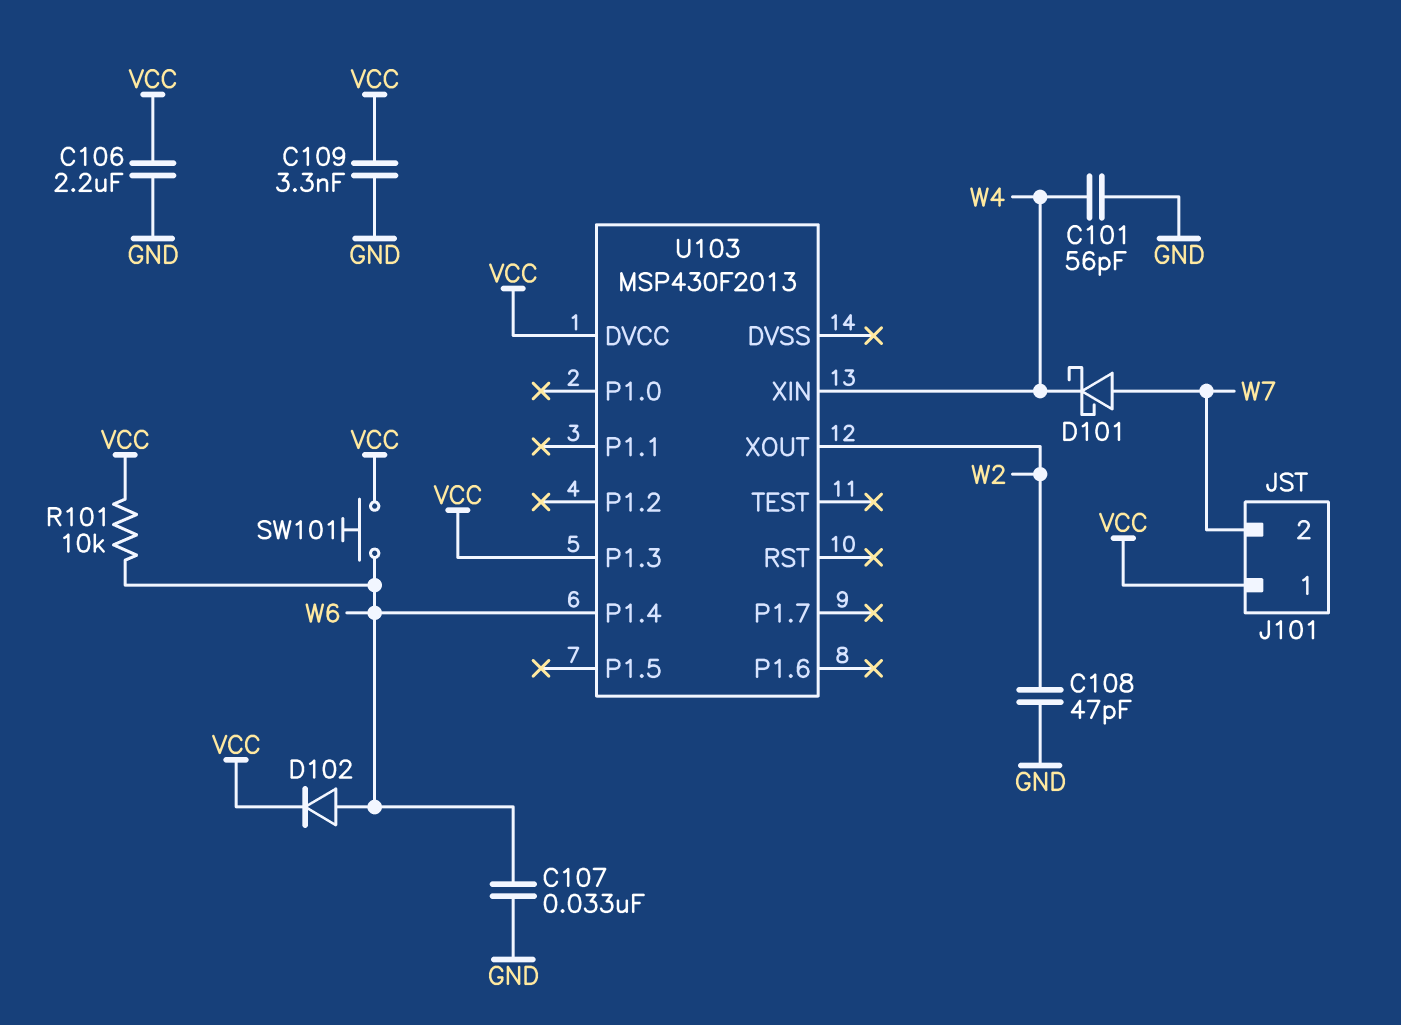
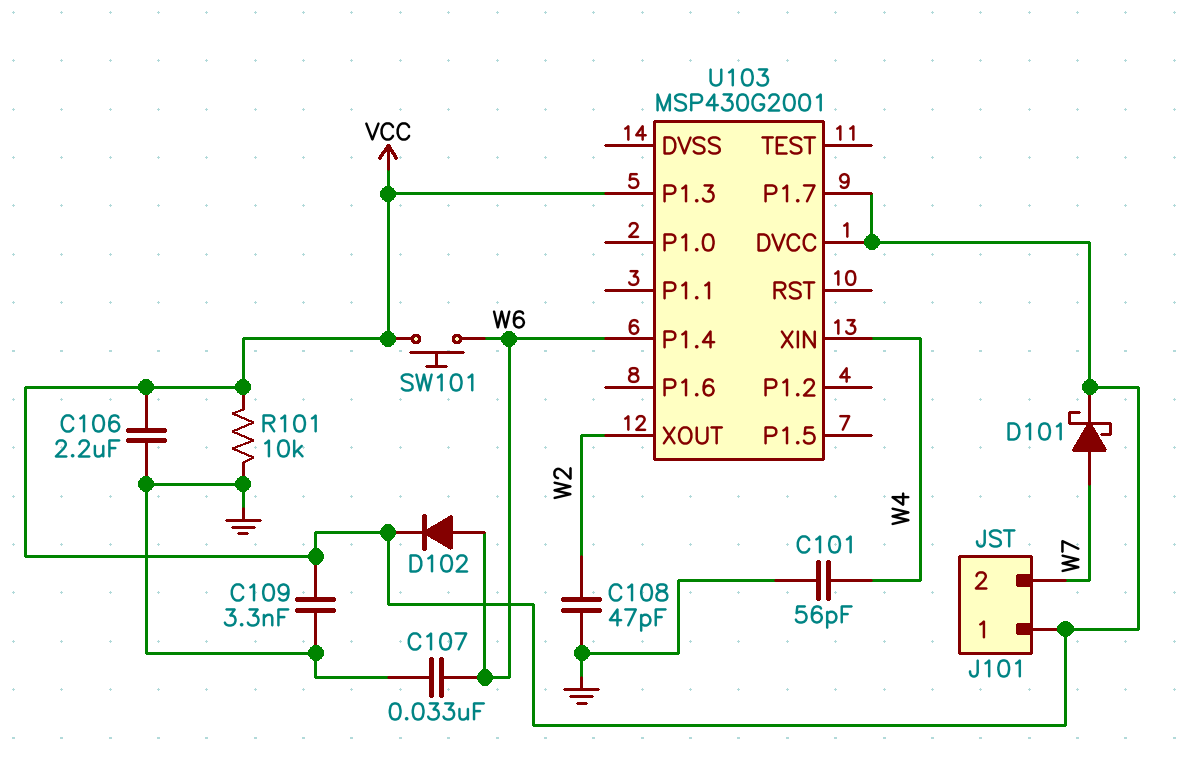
D101: schottky (A W7, K W4) -> schottky (A W7, K VCC)
R101: 10k (VCC, W6) -> 10k (GND, VCC)
U103: MSP430F2013 -> MSP430G2001
U103 pin P1.7: none -> VCC

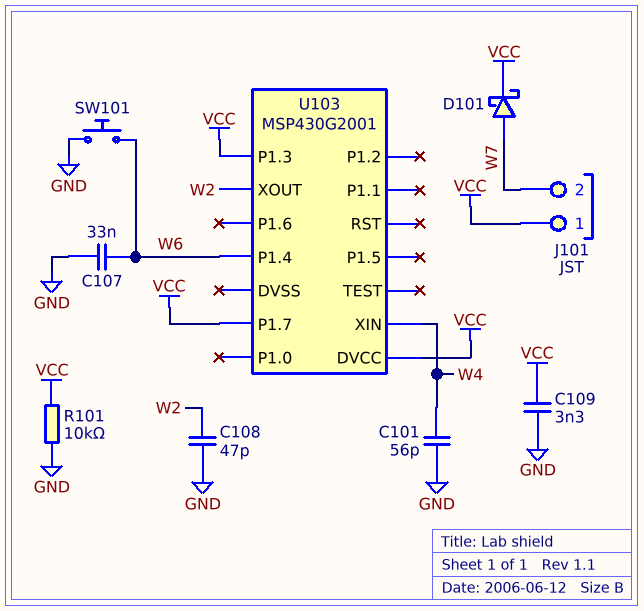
C106: 2.2uF (GND, VCC) -> none
D102: diode (A W6, K VCC) -> none
SW101: button (VCC, W6) -> button (GND, W6)

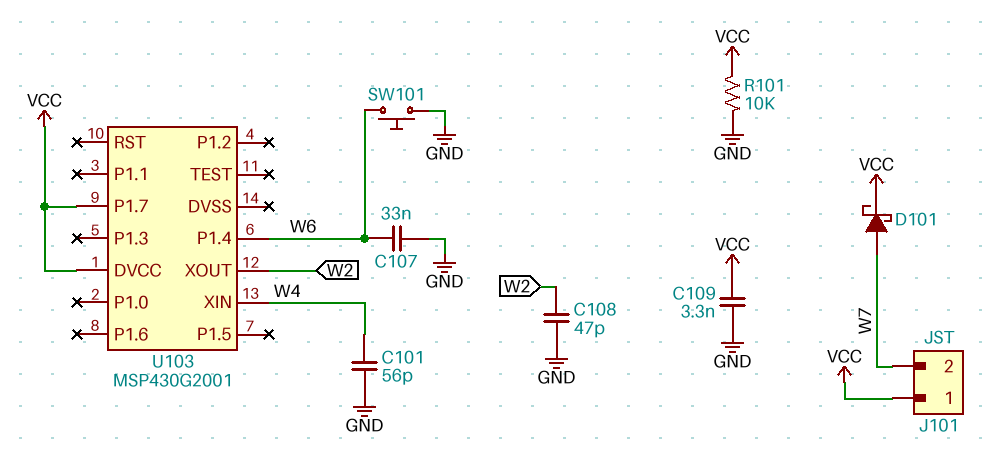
U103 pin P1.3: VCC -> none

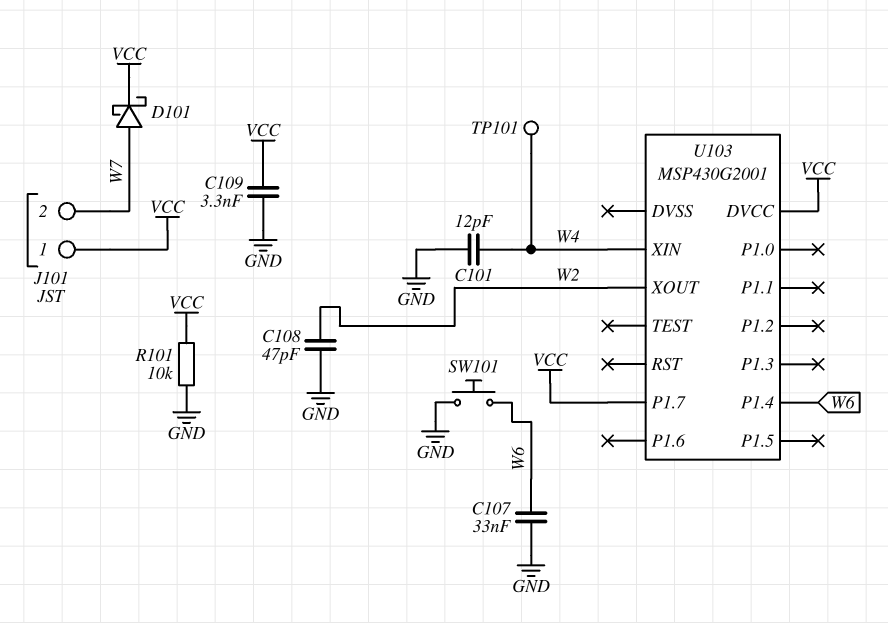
C101: 56pF (GND, W4) -> 12pF (GND, W4)
TP101: none -> test point (W4)

